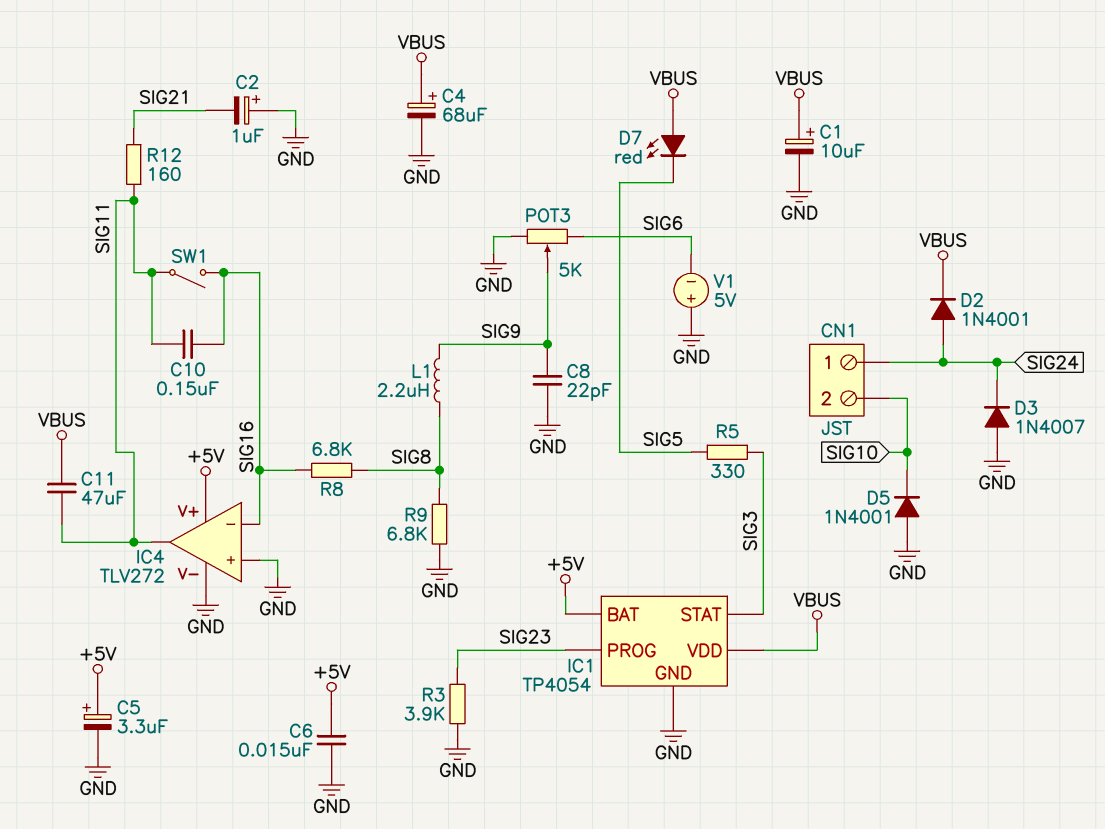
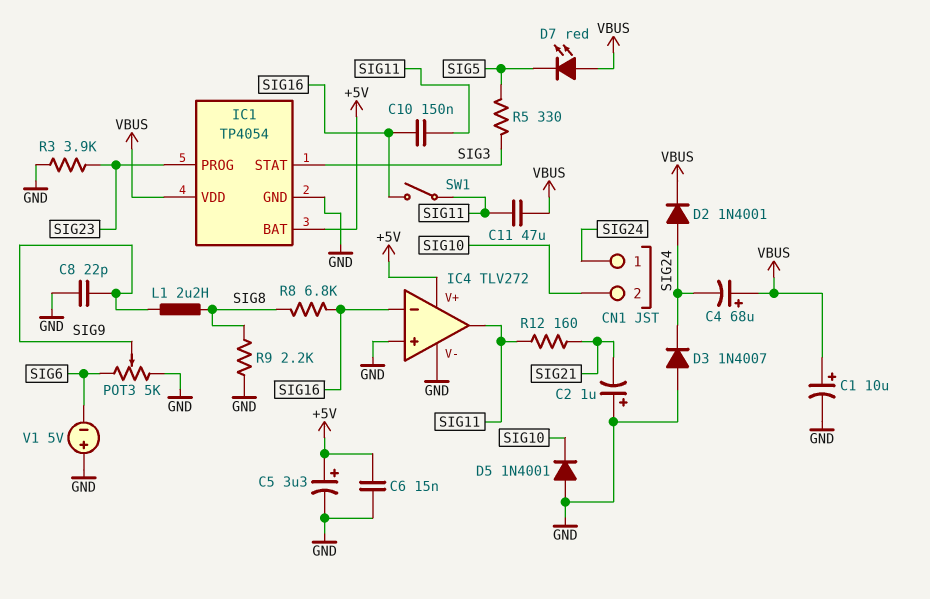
C4: 68uF (plus VBUS, minus GND) -> 68uF (plus VBUS, minus SIG24)
R9: 6.8k (GND, SIG8) -> 2.2k (GND, SIG8)

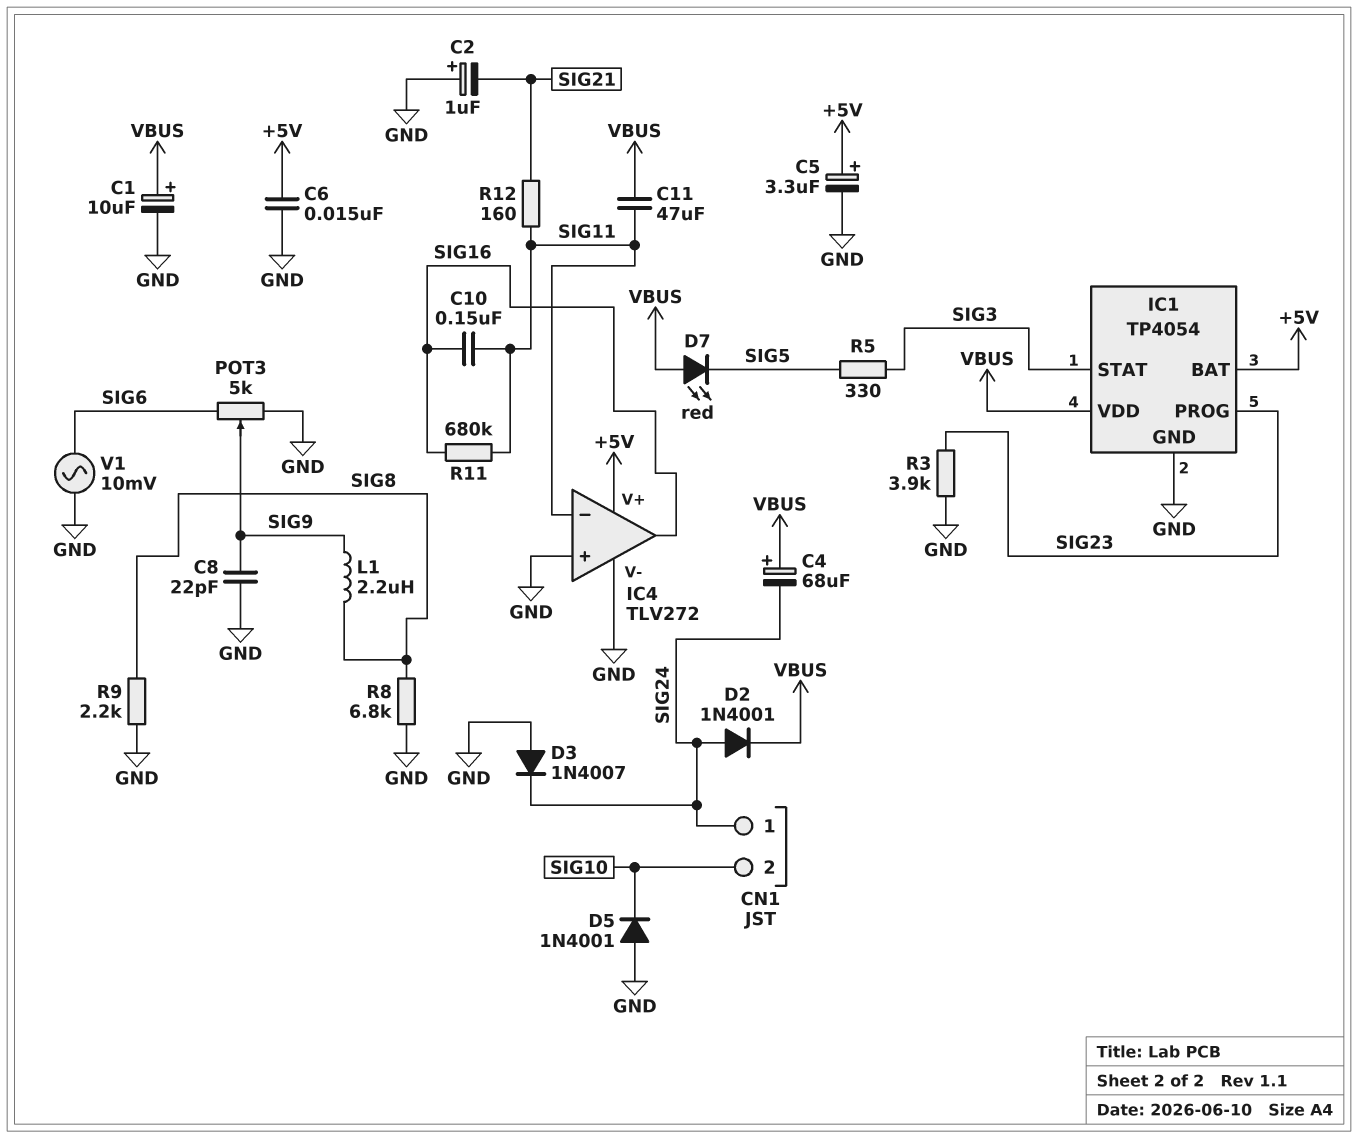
IC4 pin in-: SIG16 -> SIG11
IC4 pin out: SIG11 -> SIG16
R8: 6.8k (SIG8, SIG16) -> 6.8k (GND, SIG8)
R11: none -> 680k (SIG11, SIG16)
SW1: switch (SIG11, SIG16) -> none
V1: 5V (plus GND, minus SIG6) -> AC 10mV (GND, SIG6)

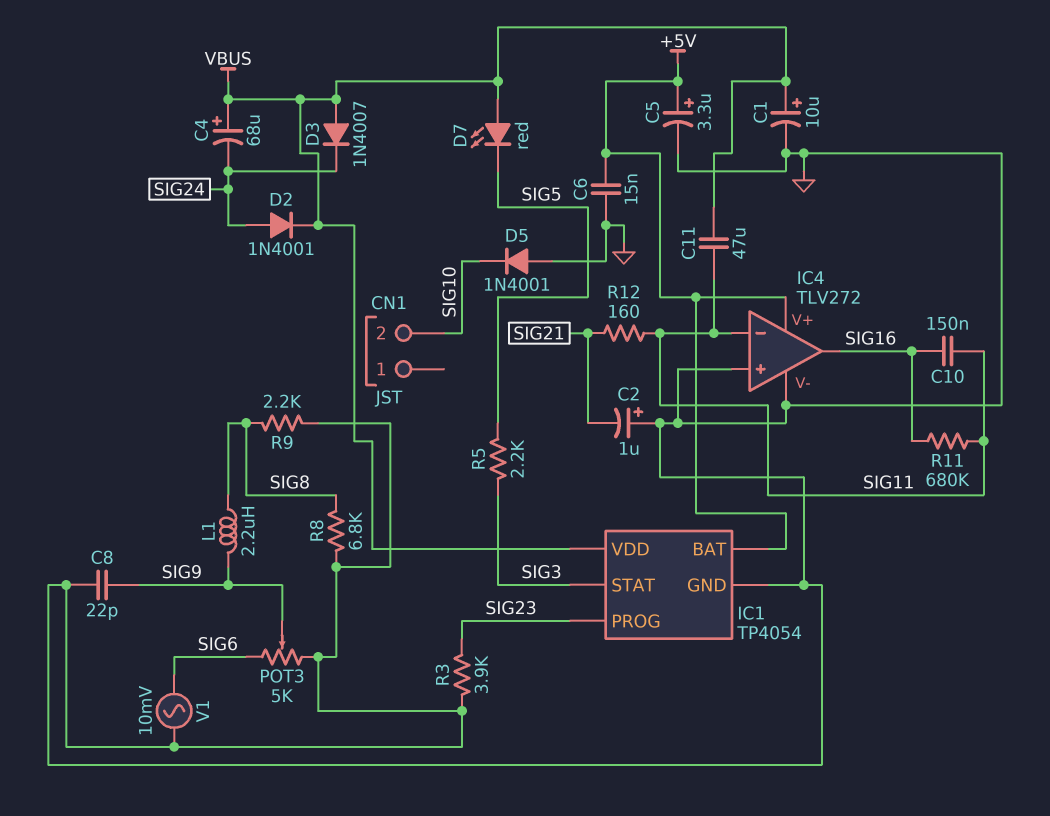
CN1 pin 1: SIG24 -> none
D3: diode 1N4007 (A GND, K SIG24) -> diode 1N4007 (A VBUS, K SIG24)
R5: 330 (SIG3, SIG5) -> 2.2k (SIG3, SIG5)

